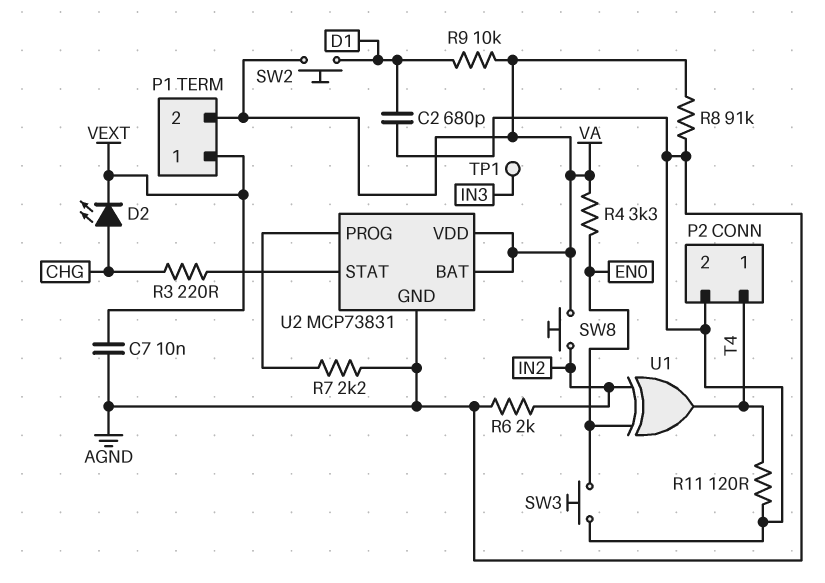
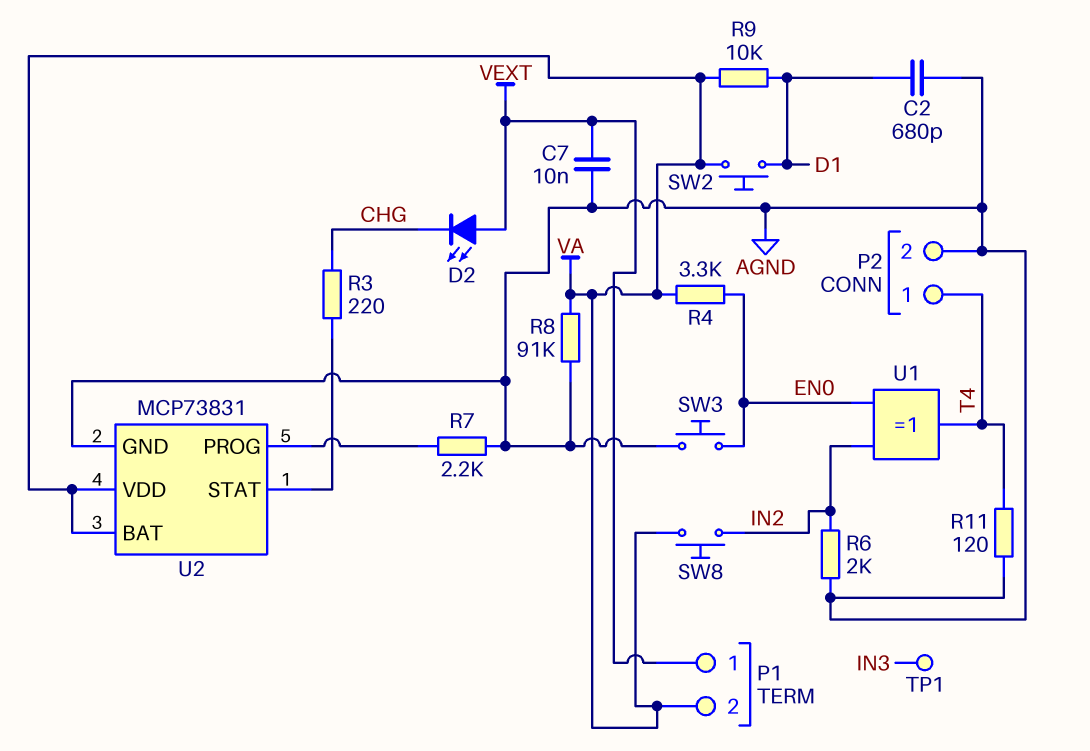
D2: LED (A CHG, K VEXT) -> LED (A VEXT, K CHG)

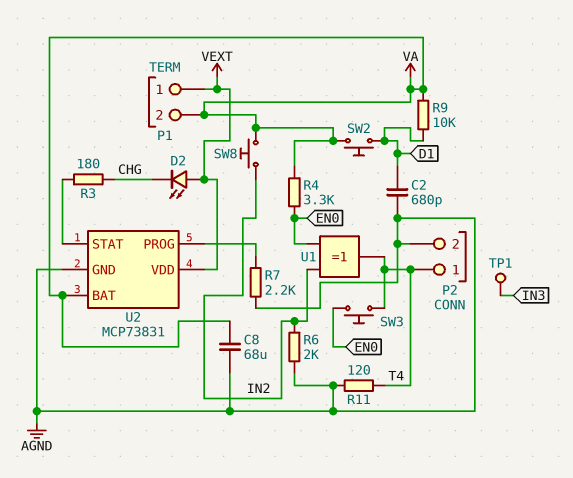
C7: 10nF (AGND, VEXT) -> none
C8: none -> 68uF (AGND, VA)
R3: 220 (CHG, U2/STAT) -> 180 (CHG, U2/STAT)
R8: 91k (AGND, VA) -> none
SW3: button (AGND, EN0) -> button (EN0, T4)
U2 pin VDD: VA -> VEXT

